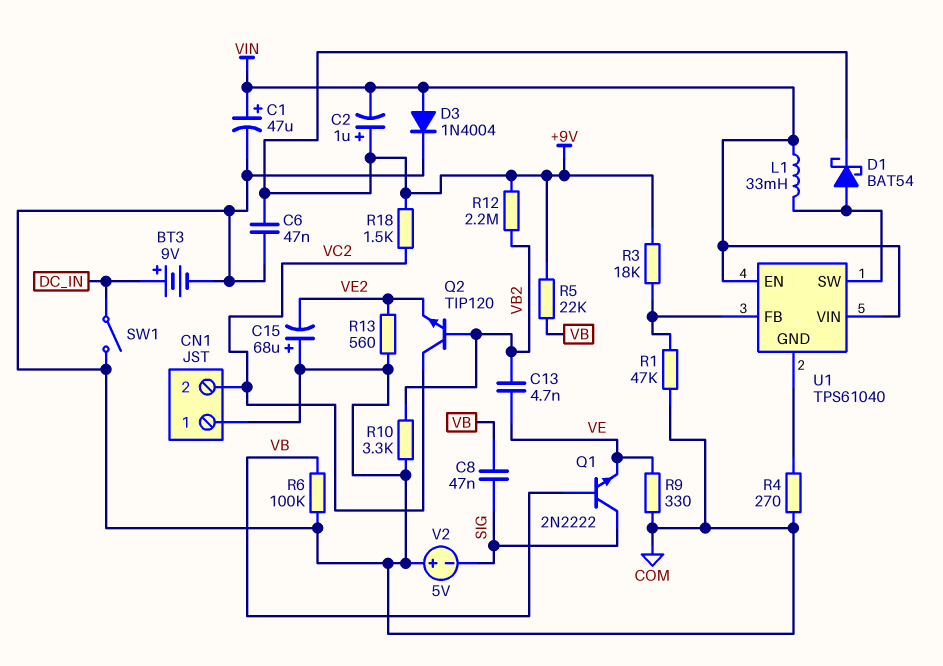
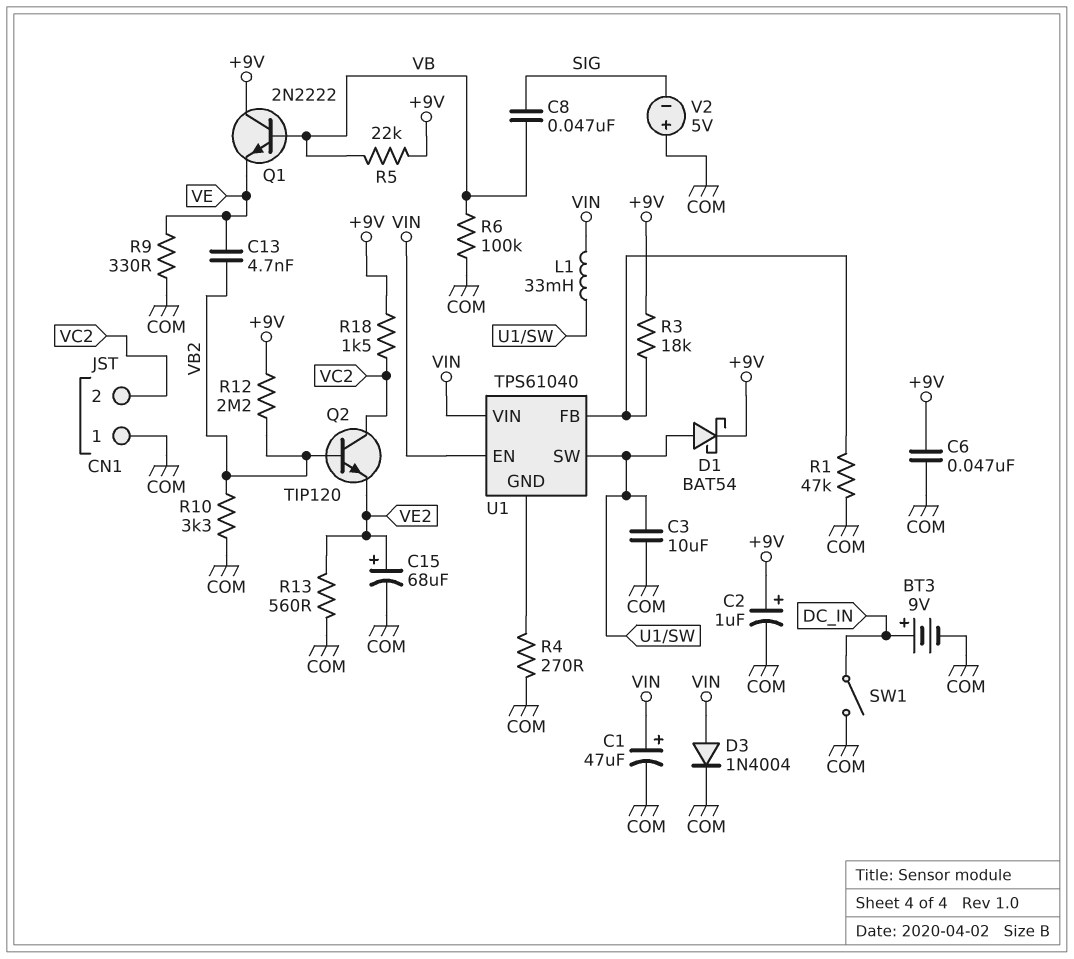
C2: 1uF (plus +9V, minus VIN) -> 1uF (plus +9V, minus COM)
C3: none -> 10uF (COM, U1/SW)
C15: 68uF (plus COM, minus VE2) -> 68uF (plus VE2, minus COM)
Q1: NPN 2N2222 (B VB, C SIG, E VE) -> NPN 2N2222 (B VB, C +9V, E VE)

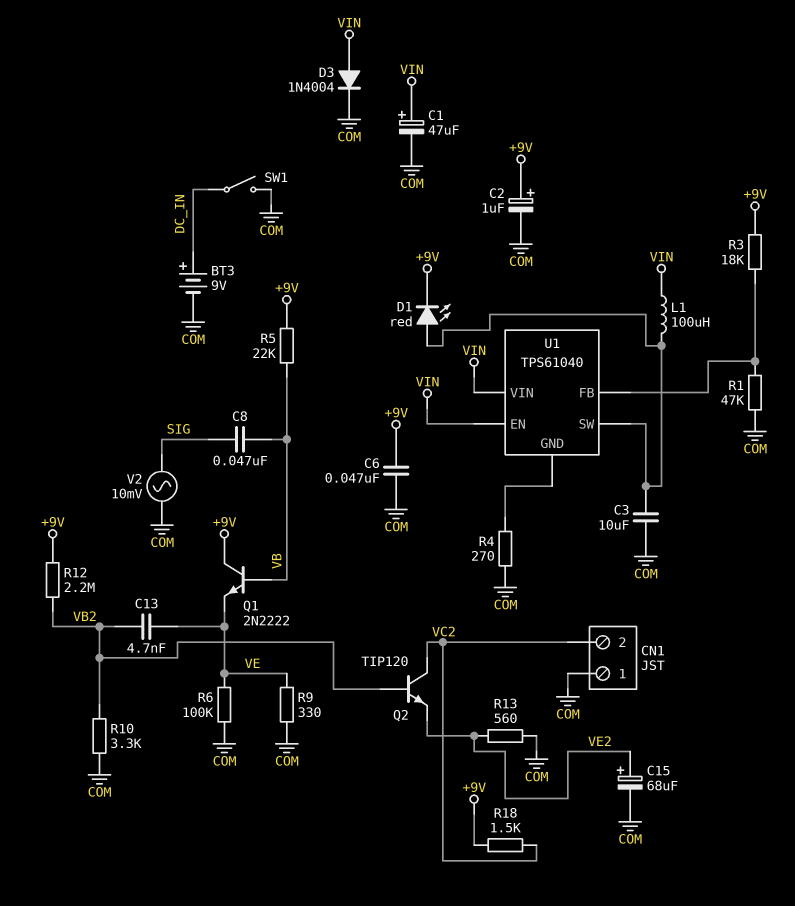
D1: schottky BAT54 (A U1/SW, K +9V) -> LED red (A U1/SW, K +9V)
L1: 33mH (U1/SW, VIN) -> 100uH (U1/SW, VIN)
R6: 100k (COM, VB) -> 100k (COM, VE)
V2: 5V (plus COM, minus SIG) -> AC 10mV (COM, SIG)

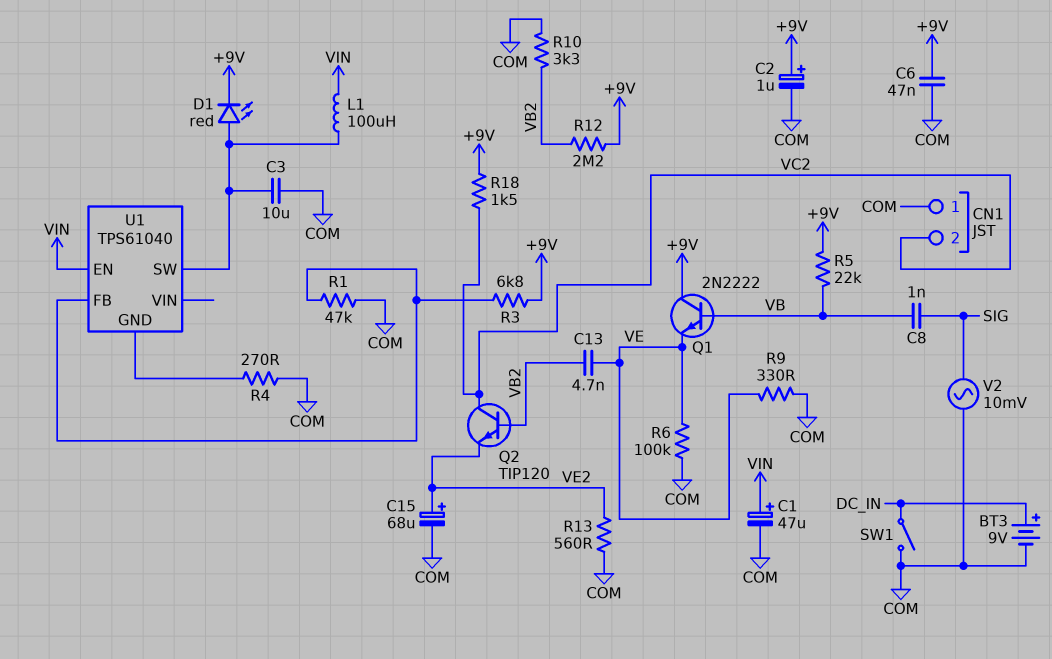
C8: 47nF (SIG, VB) -> 1nF (SIG, VB)
D3: diode 1N4004 (A VIN, K COM) -> none
R3: 18k (+9V, U1/FB) -> 6.8k (+9V, U1/FB)
U1 pin VIN: VIN -> none

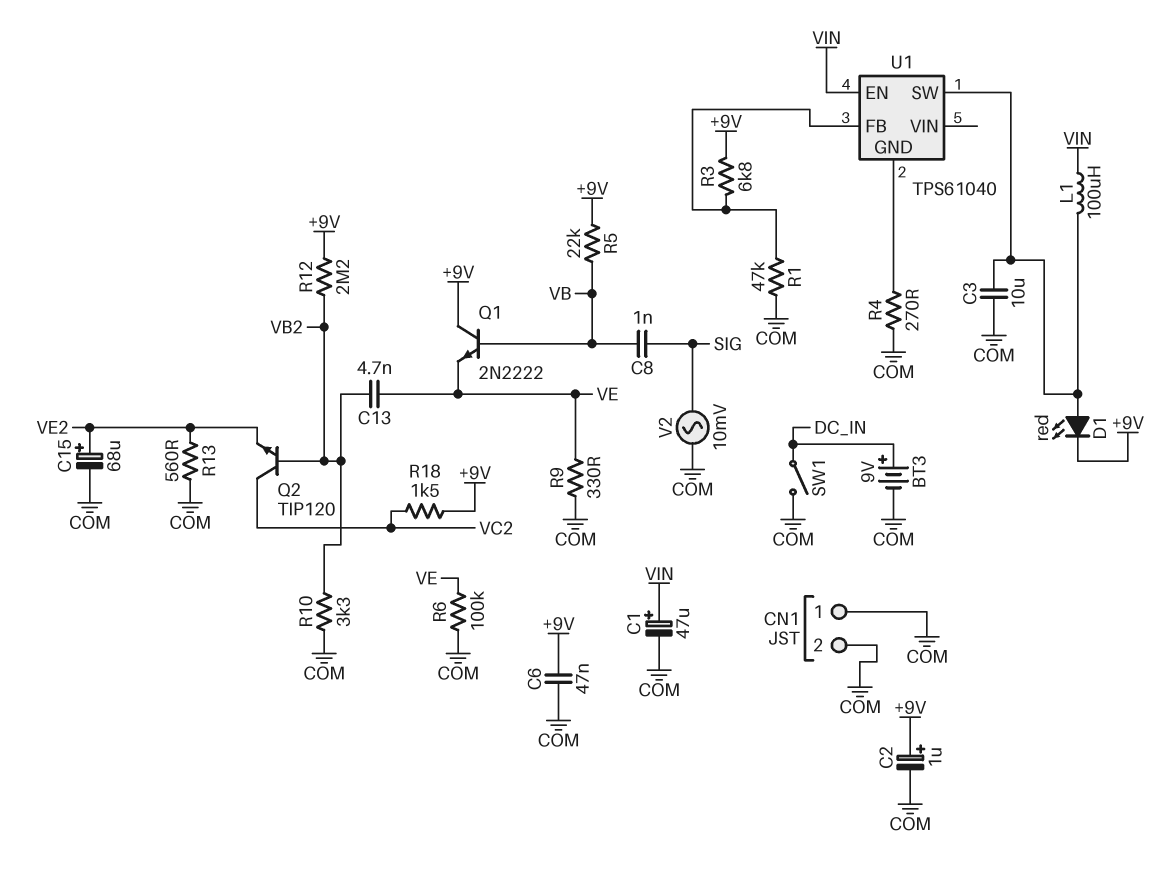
CN1 pin 2: VC2 -> COM

